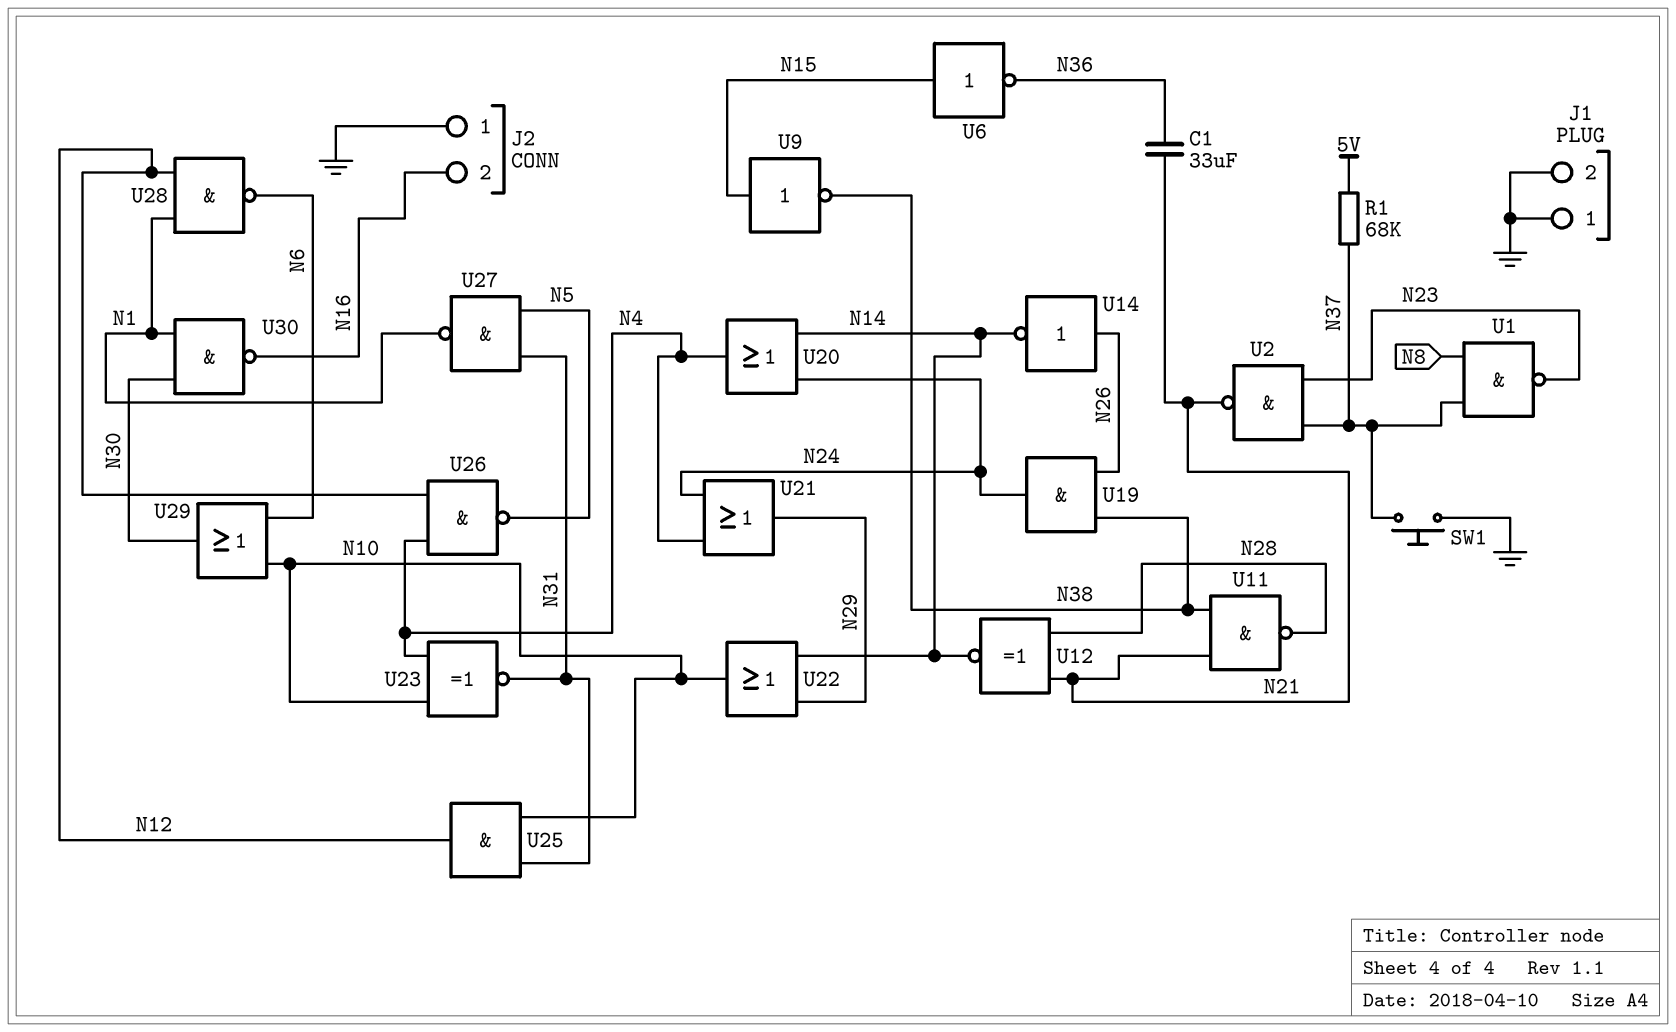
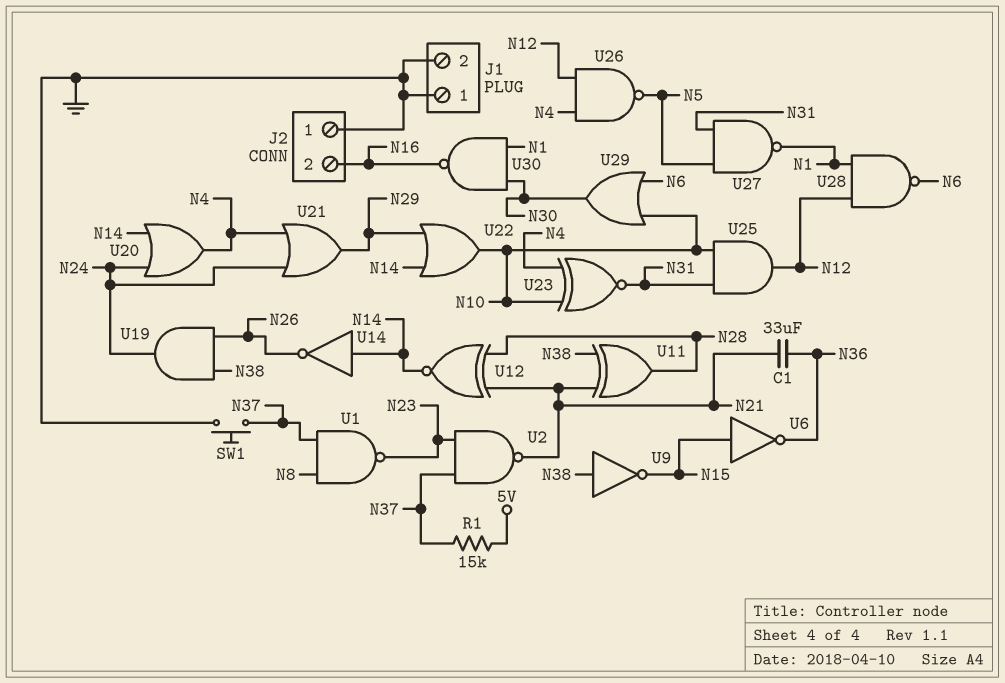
R1: 68k (5V, N37) -> 15k (5V, N37)
U9: NOT (in N15, out N38) -> NOT (in N38, out N15)
U11: NAND (in N21, in N38, out N28) -> XOR (in N21, in N38, out N28)
U14: NOT (in N26, out N14) -> NOT (in N14, out N26)

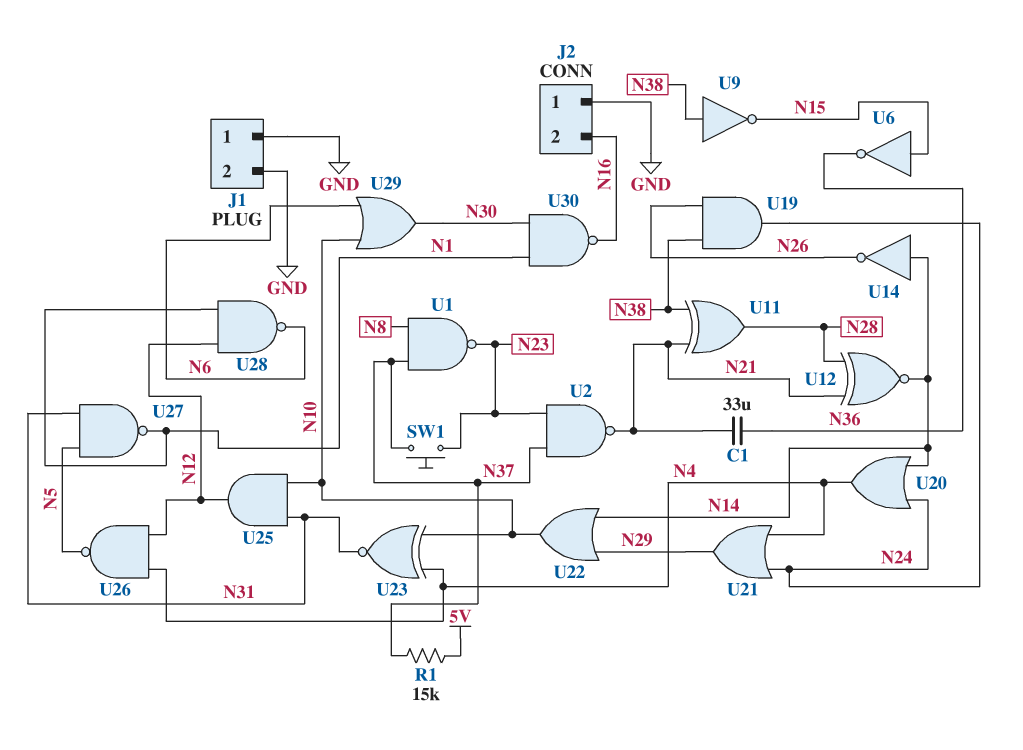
SW1: button (GND, N37) -> button (N23, N37)

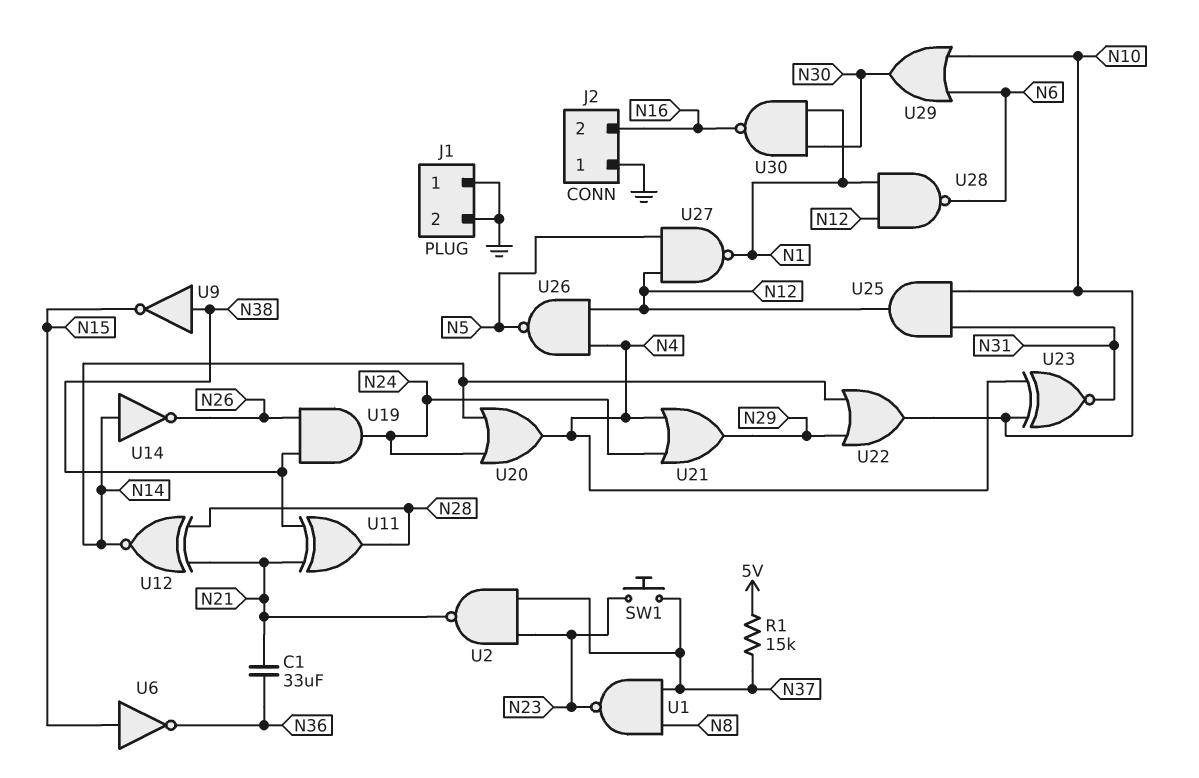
U27: NAND (in N5, in N31, out N1) -> NAND (in N5, in N12, out N1)

